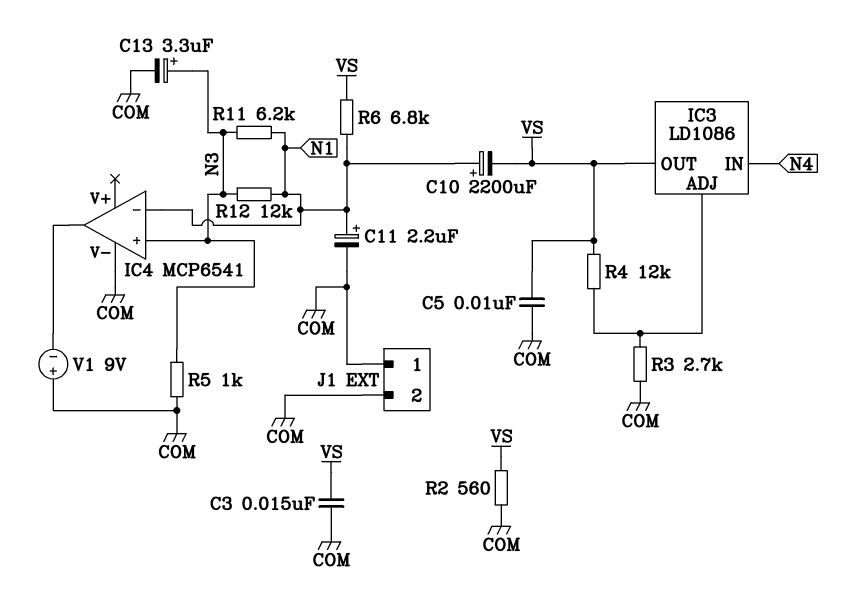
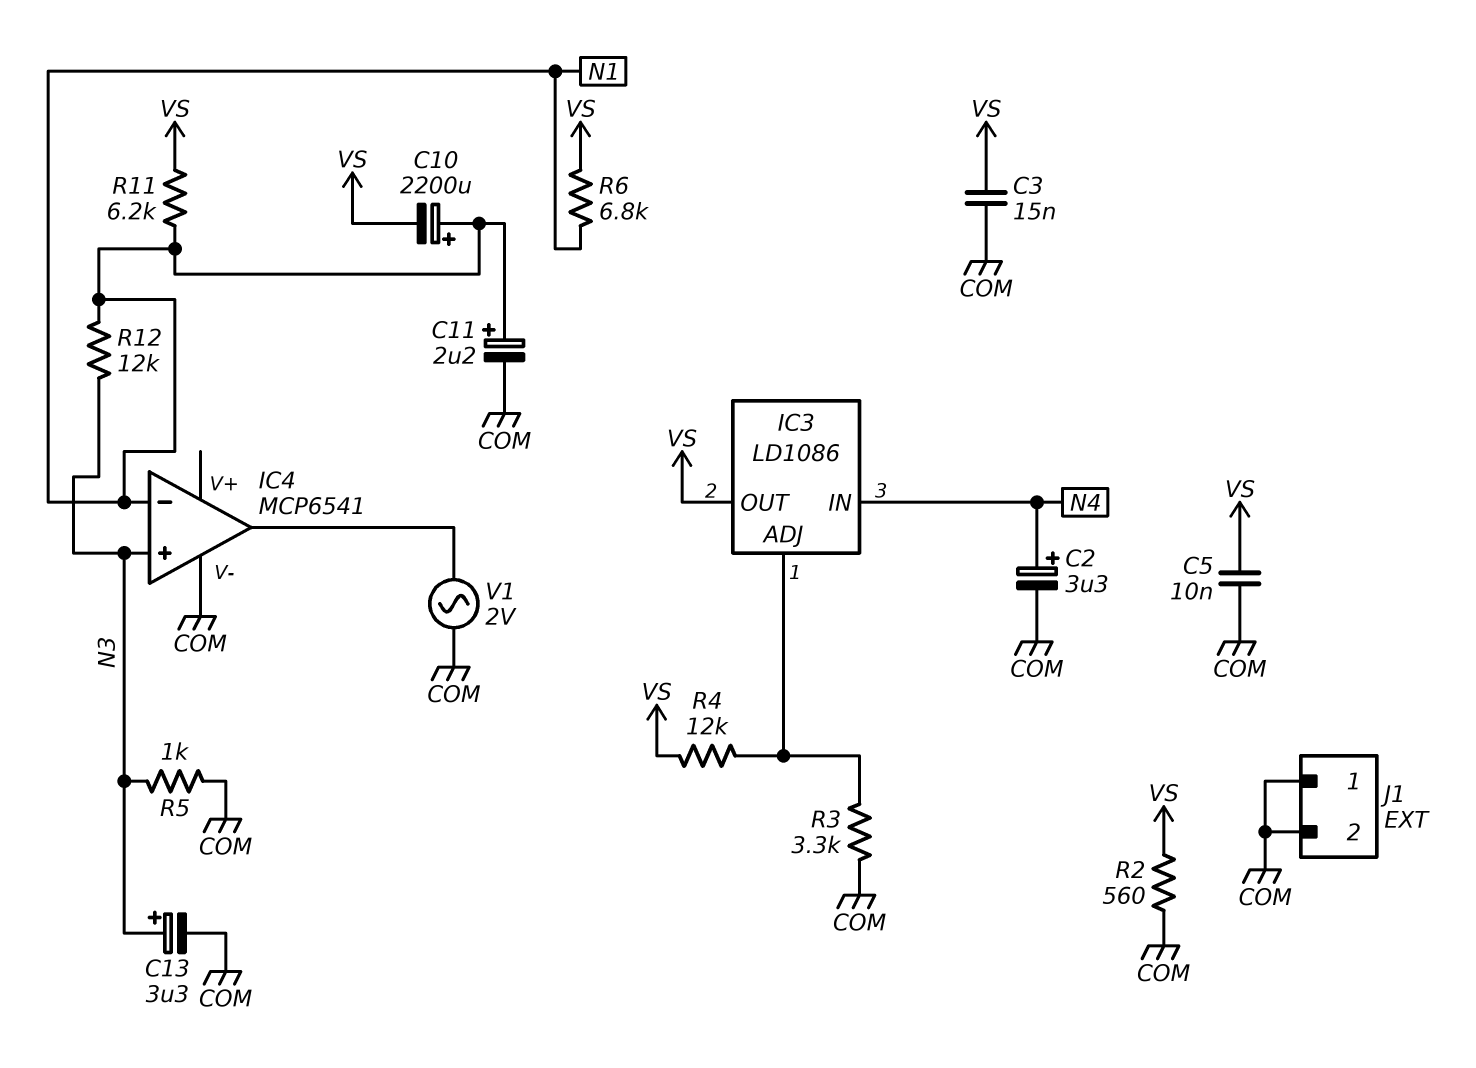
C2: none -> 3.3uF (plus N4, minus COM)
R3: 2.7k (COM, IC3/ADJ) -> 3.3k (COM, IC3/ADJ)
R11: 6.2k (N1, N3) -> 6.2k (N1, VS)
V1: 9V (plus COM, minus IC4/out) -> AC 2V (COM, IC4/out)

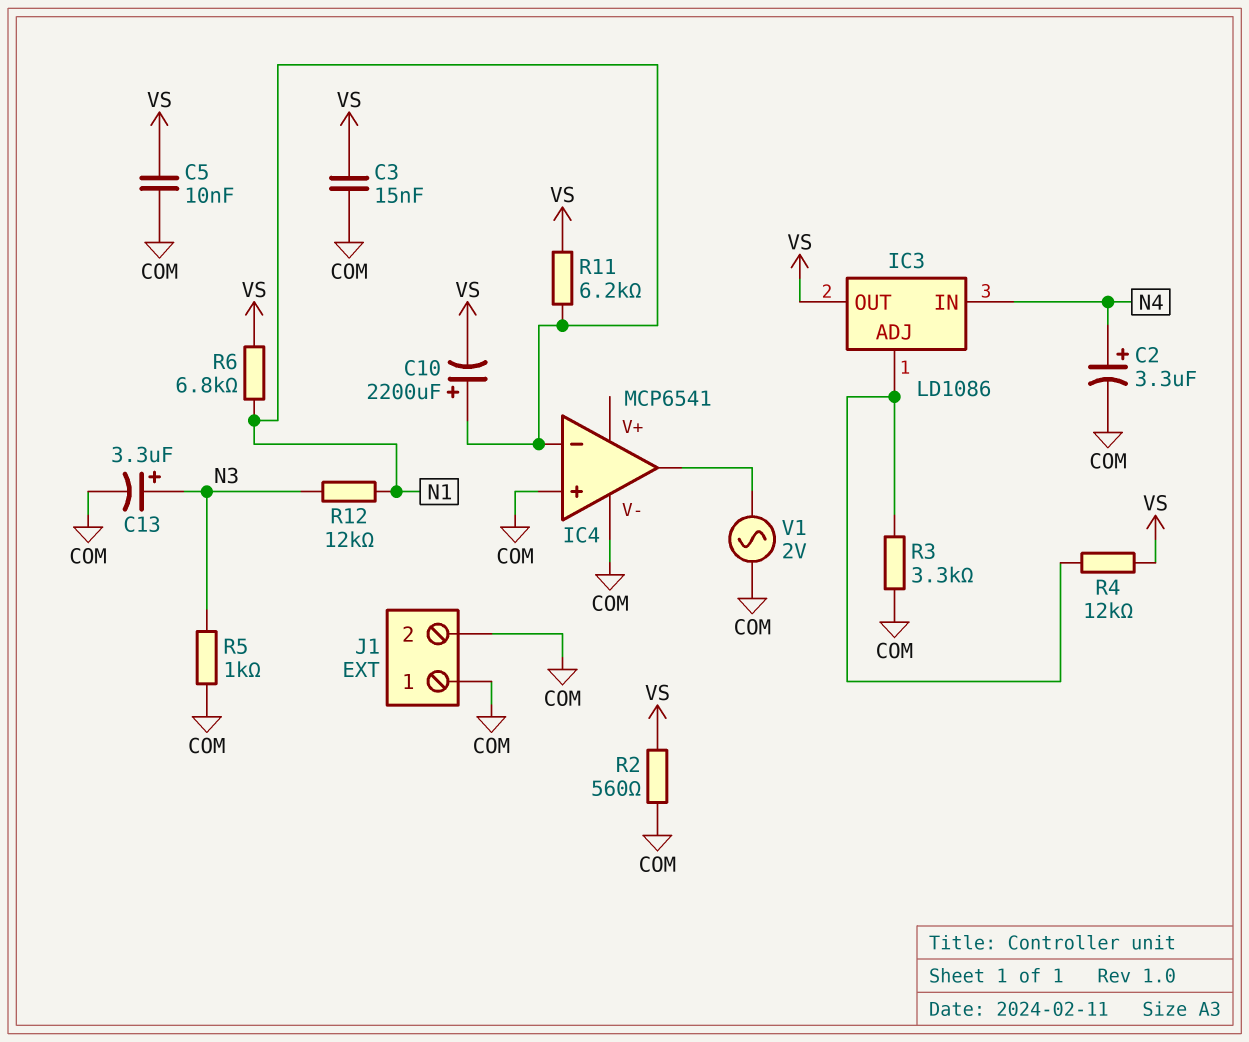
C11: 2.2uF (plus N1, minus COM) -> none
IC4 pin in+: N3 -> COM

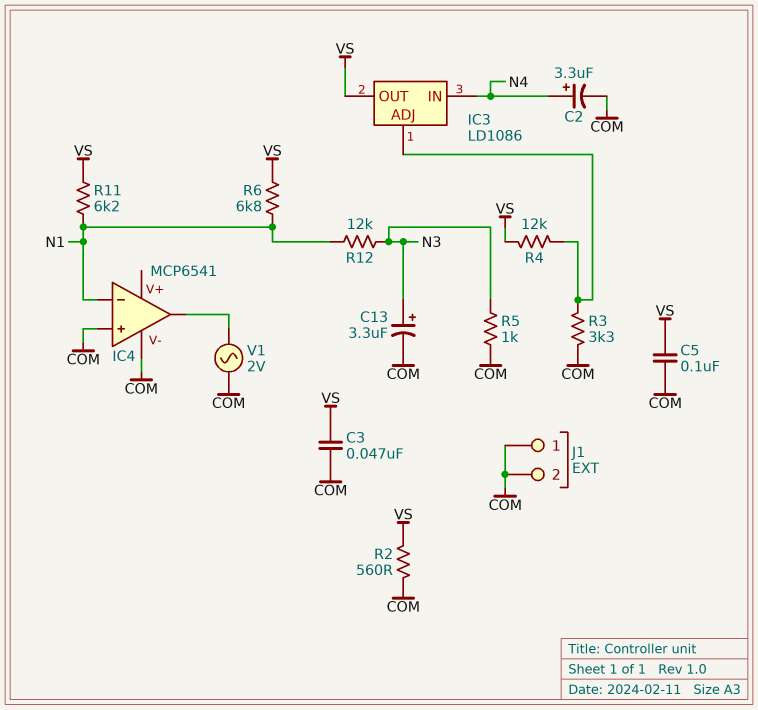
C3: 15nF (COM, VS) -> 47nF (COM, VS)
C5: 10nF (COM, VS) -> 100nF (COM, VS)
C10: 2200uF (plus N1, minus VS) -> none

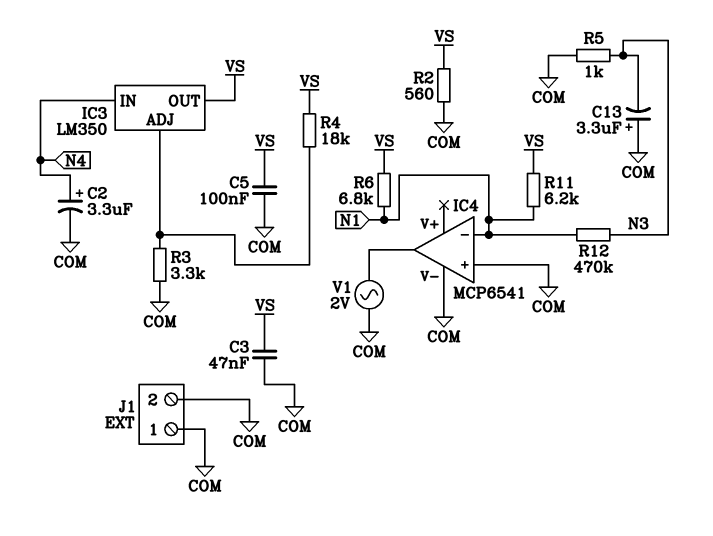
C13: 3.3uF (plus N3, minus COM) -> 3.3uF (plus COM, minus N3)
IC3: LD1086 -> LM350
R4: 12k (IC3/ADJ, VS) -> 18k (IC3/ADJ, VS)
R12: 12k (N1, N3) -> 470k (N1, N3)

